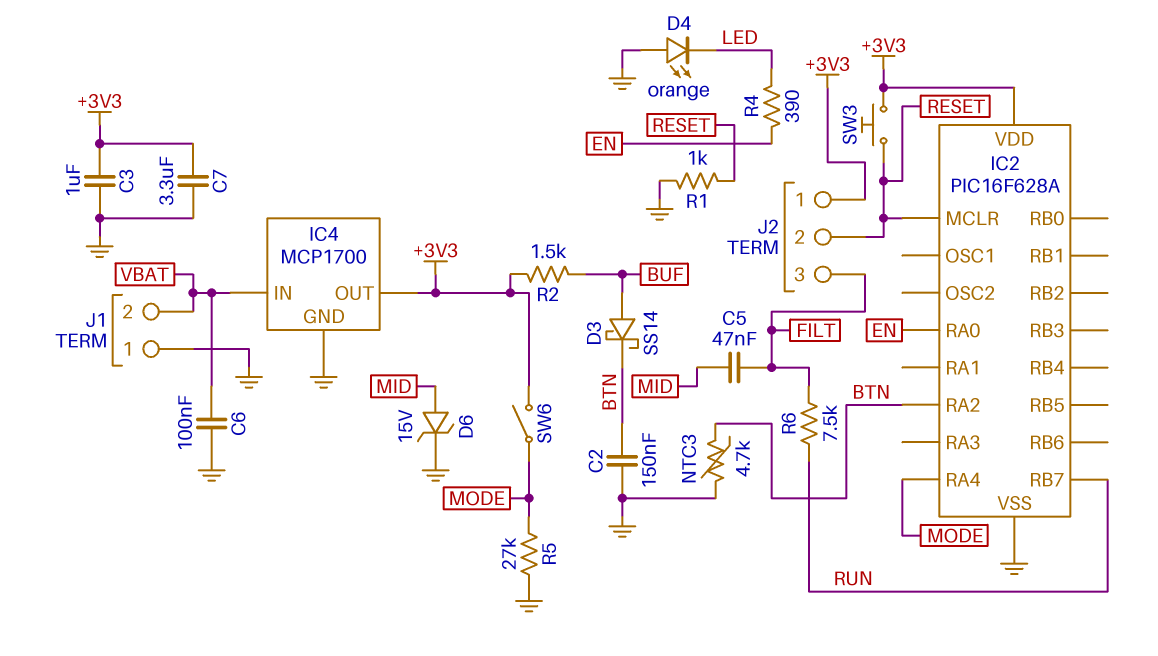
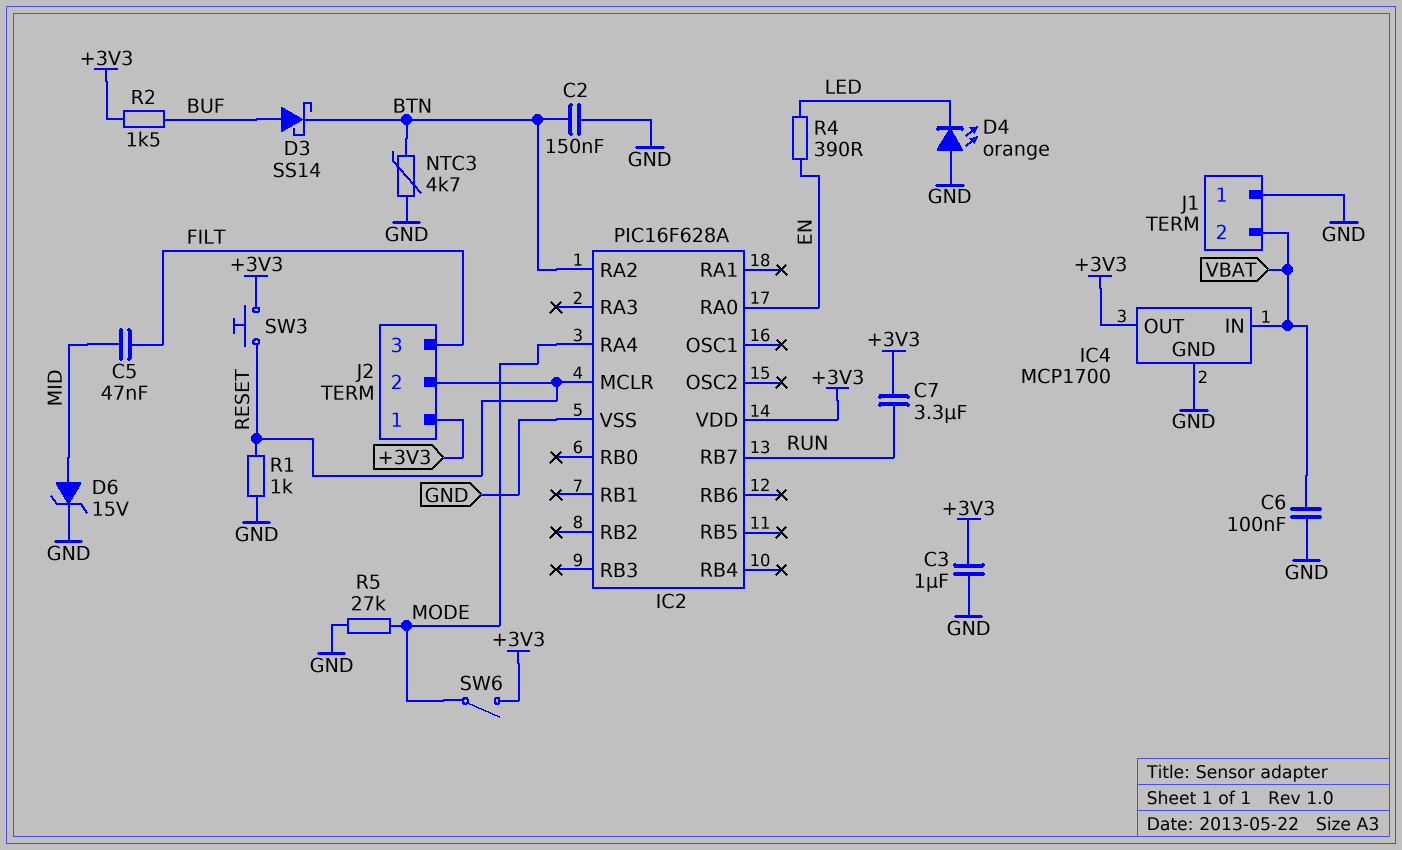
C7: 3.3uF (+3V3, GND) -> 3.3uF (+3V3, RUN)
R6: 7.5k (FILT, RUN) -> none

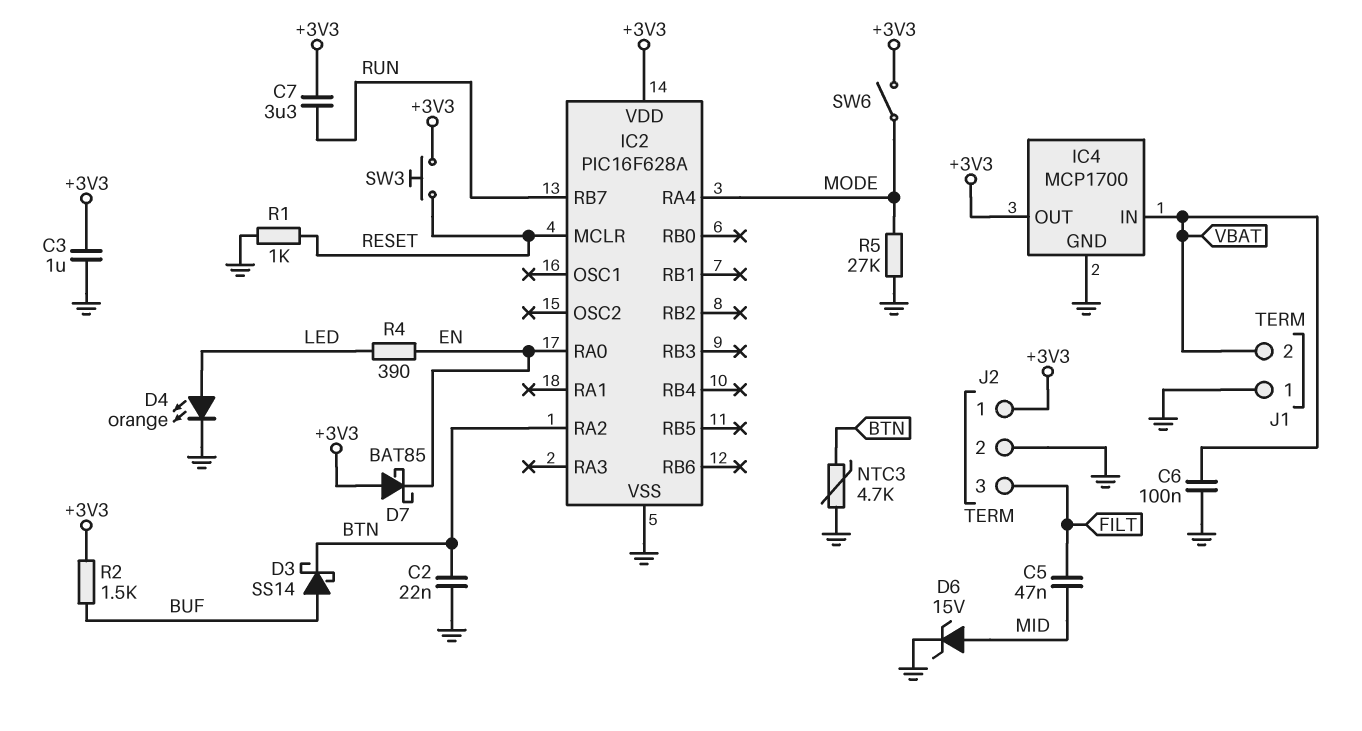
C2: 150nF (BTN, GND) -> 22nF (BTN, GND)
D4: LED orange (A GND, K LED) -> LED orange (A LED, K GND)
D7: none -> schottky BAT85 (A +3V3, K EN)
J2 pin 2: RESET -> GND

